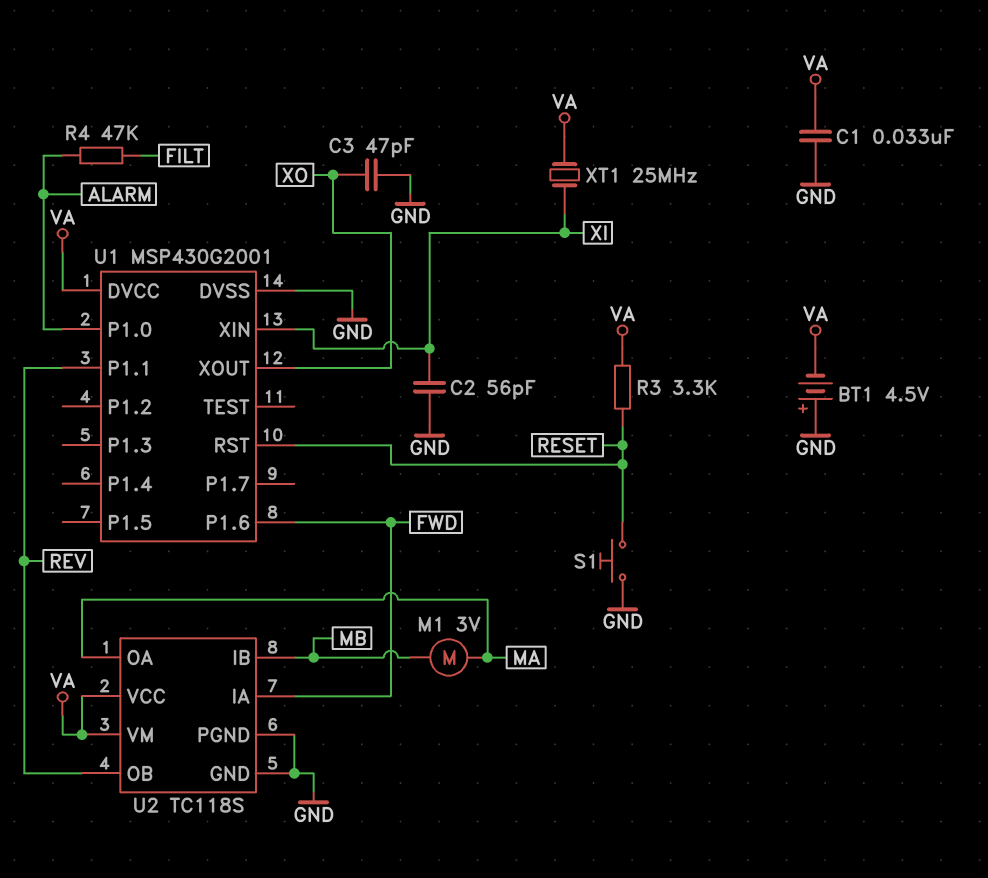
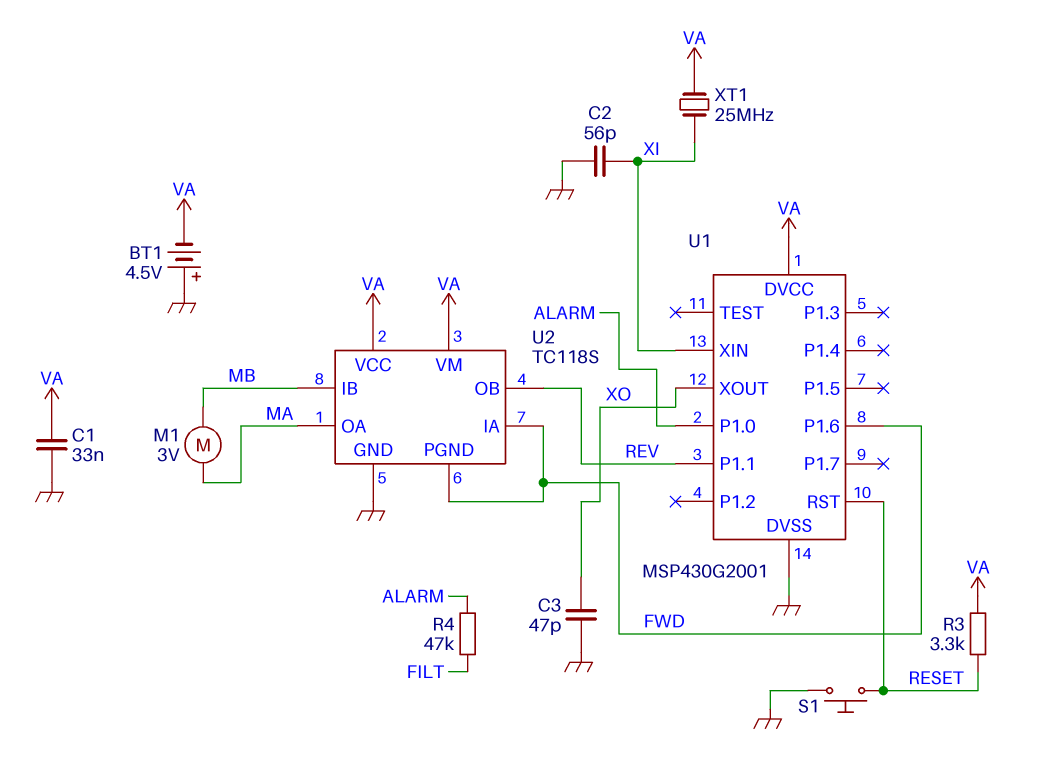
U2 pin PGND: GND -> FWD

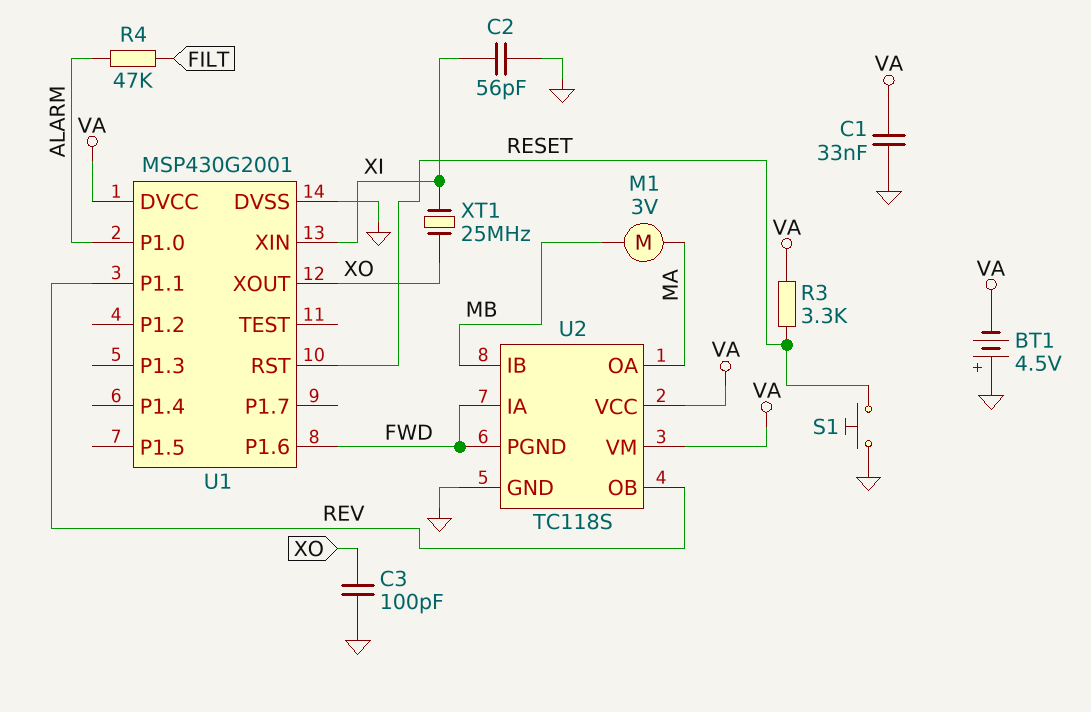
C3: 47pF (GND, XO) -> 100pF (GND, XO)
XT1: 25MHz (VA, XI) -> 25MHz (XI, XO)

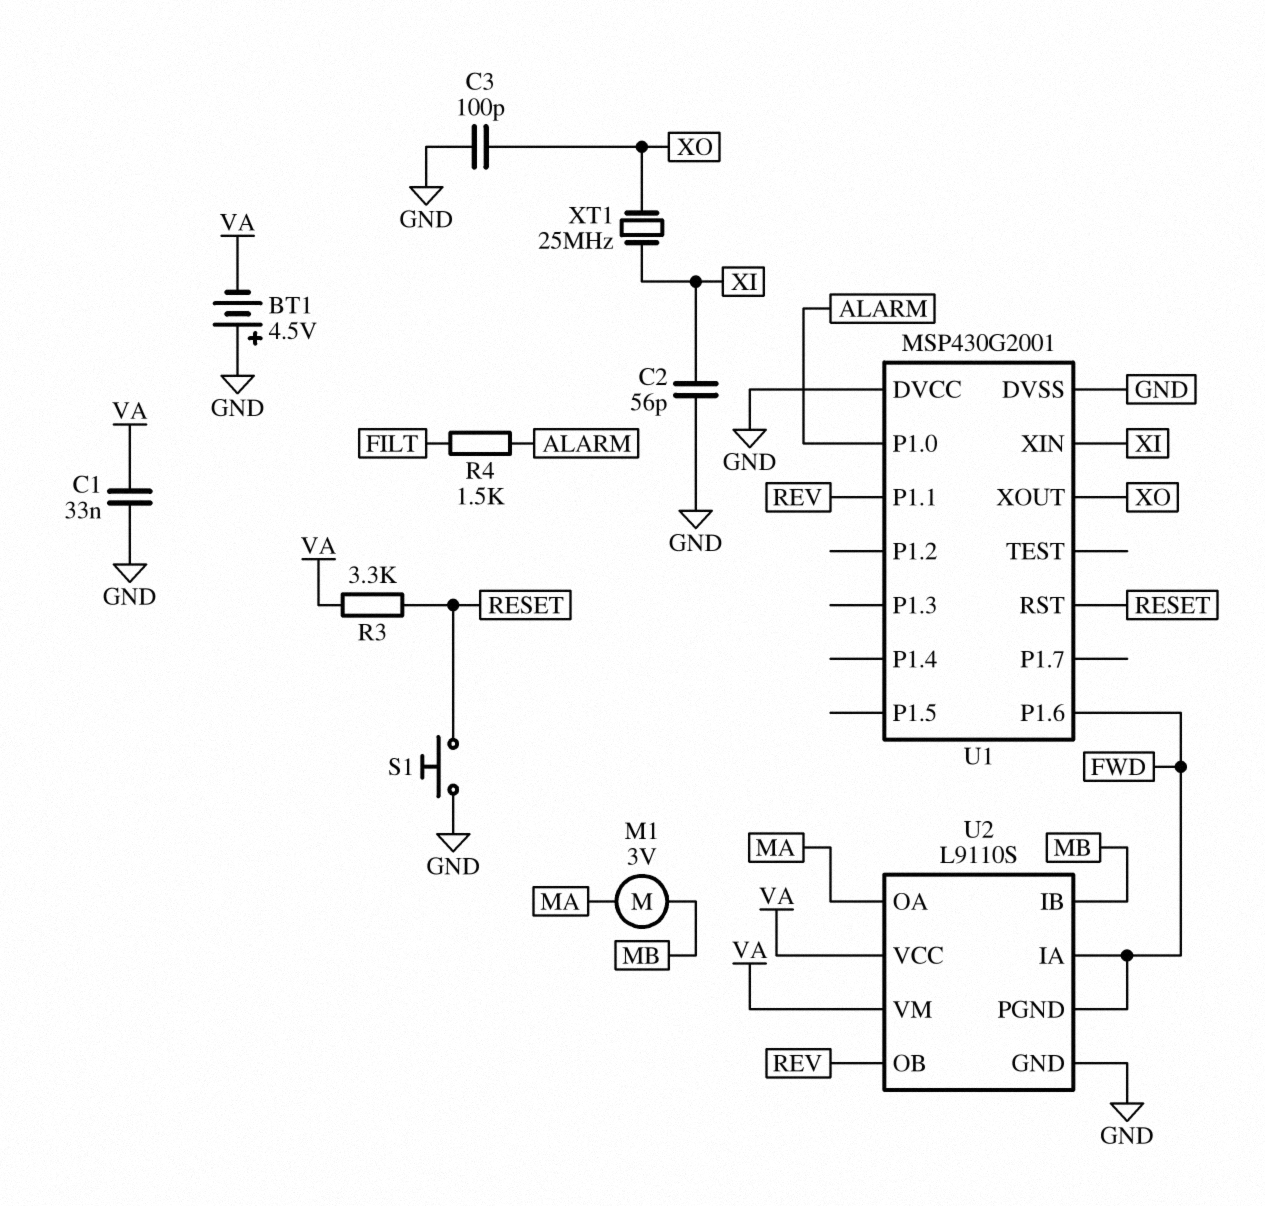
R4: 47k (ALARM, FILT) -> 1.5k (ALARM, FILT)
U1 pin DVCC: VA -> GND
U2: TC118S -> L9110S

